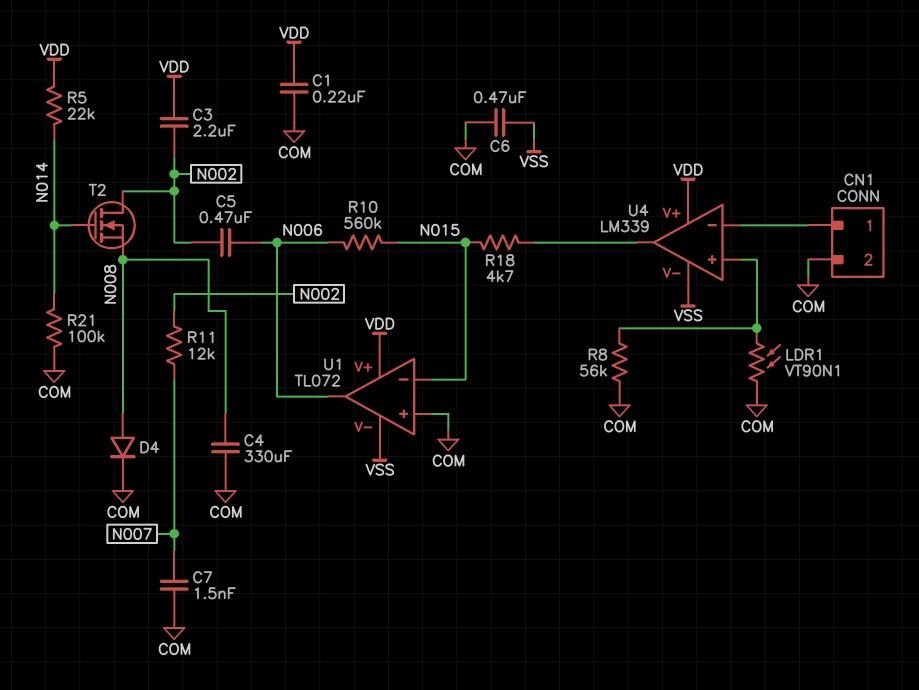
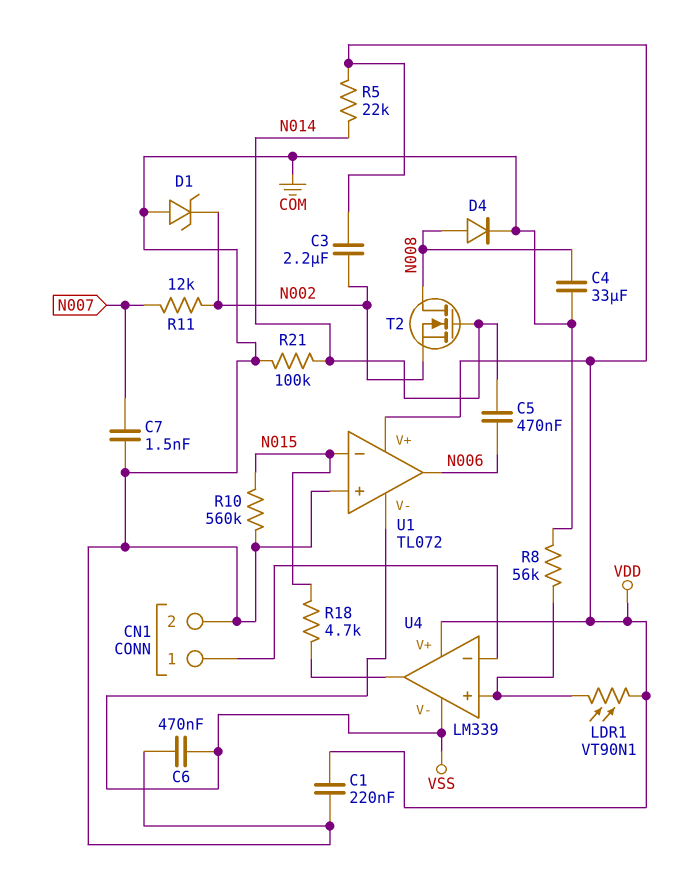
C4: 330uF (COM, N008) -> 33uF (COM, N008)
C5: 470nF (N002, N006) -> 470nF (N006, N014)
D1: none -> zener (A COM, K N002)
LDR1: VT90N1 (COM, U4/in+) -> VT90N1 (U4/in+, VDD)
R10: 560k (N006, N015) -> 560k (COM, N015)
T2: NMOS (G N014, D N002, S N008) -> NMOS (G N014, D N008, S N002)

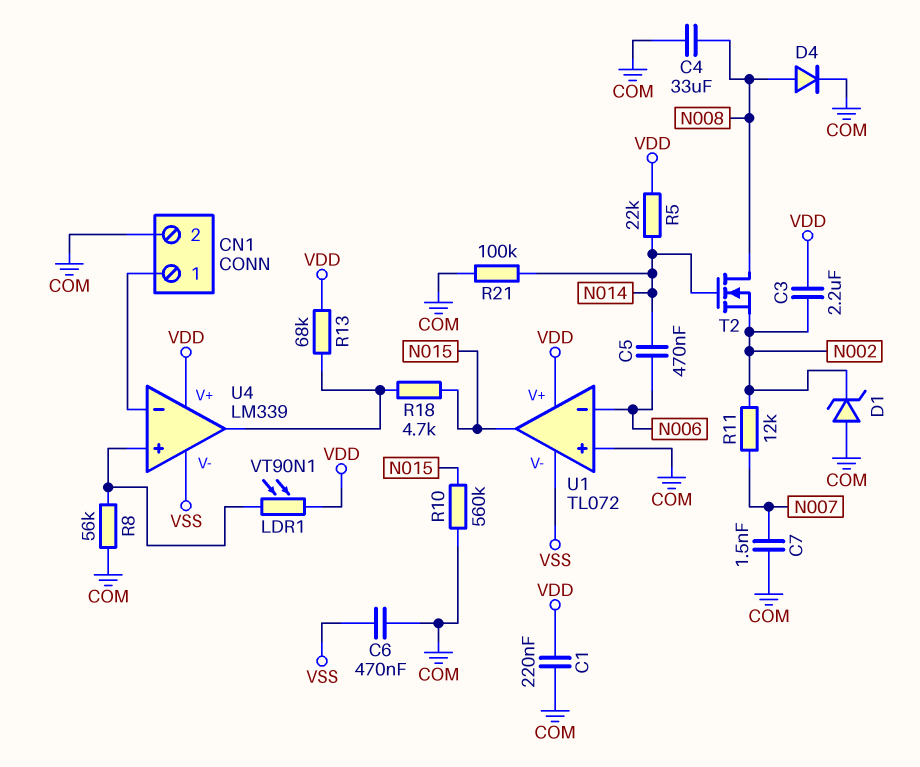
R13: none -> 68k (U4/out, VDD)
U1 pin in-: N015 -> N006
U1 pin out: N006 -> N015

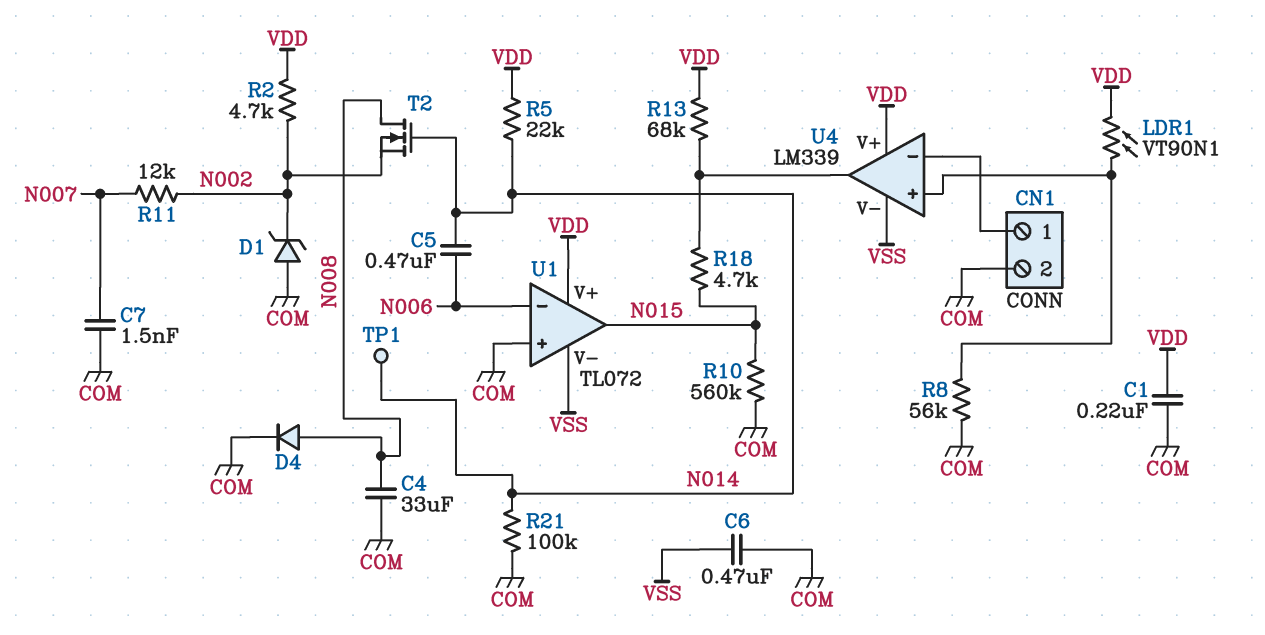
C3: 2.2uF (N002, VDD) -> none
R2: none -> 4.7k (N002, VDD)
TP1: none -> test point (N014)

